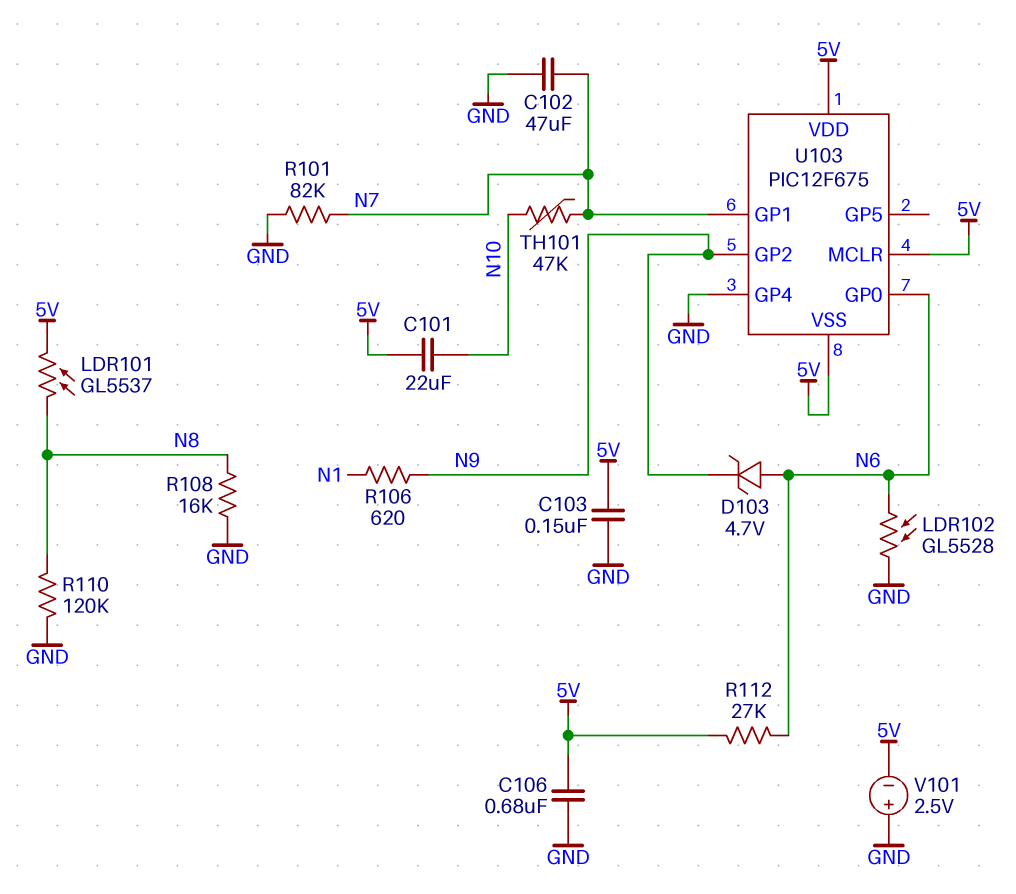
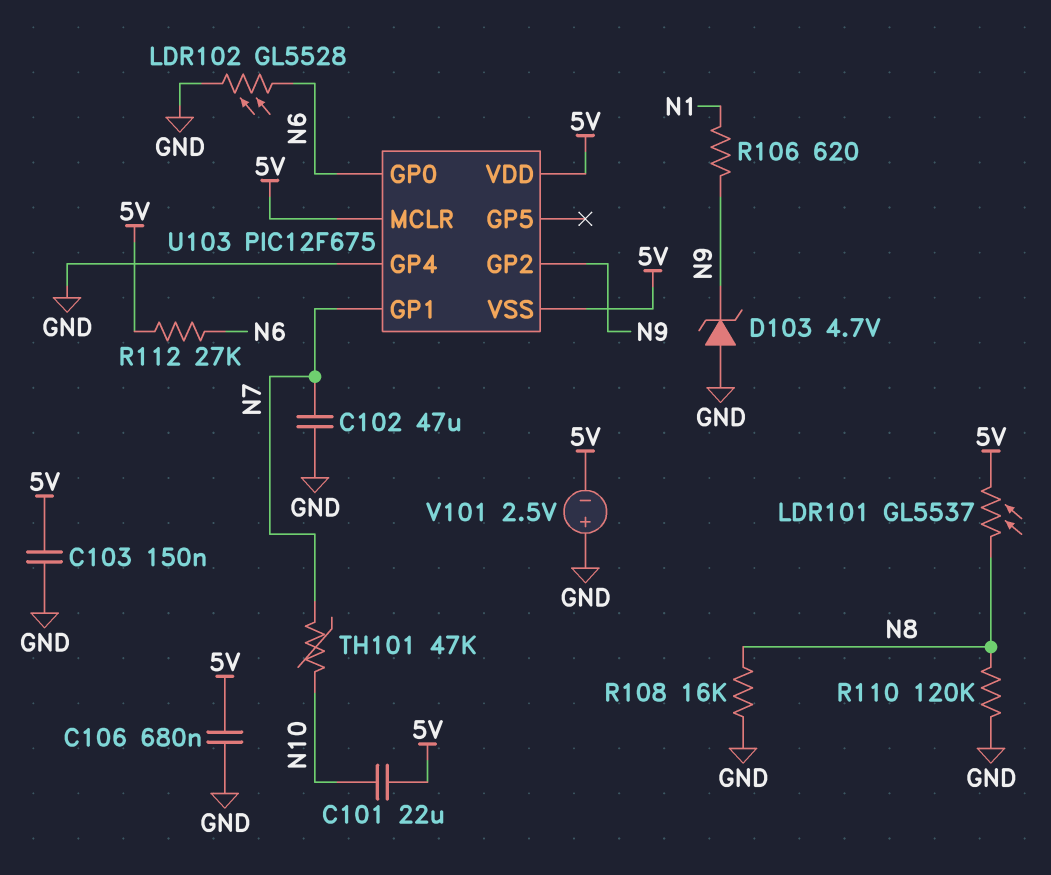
D103: zener 4.7V (A N6, K N9) -> zener 4.7V (A GND, K N9)
R101: 82k (GND, N7) -> none

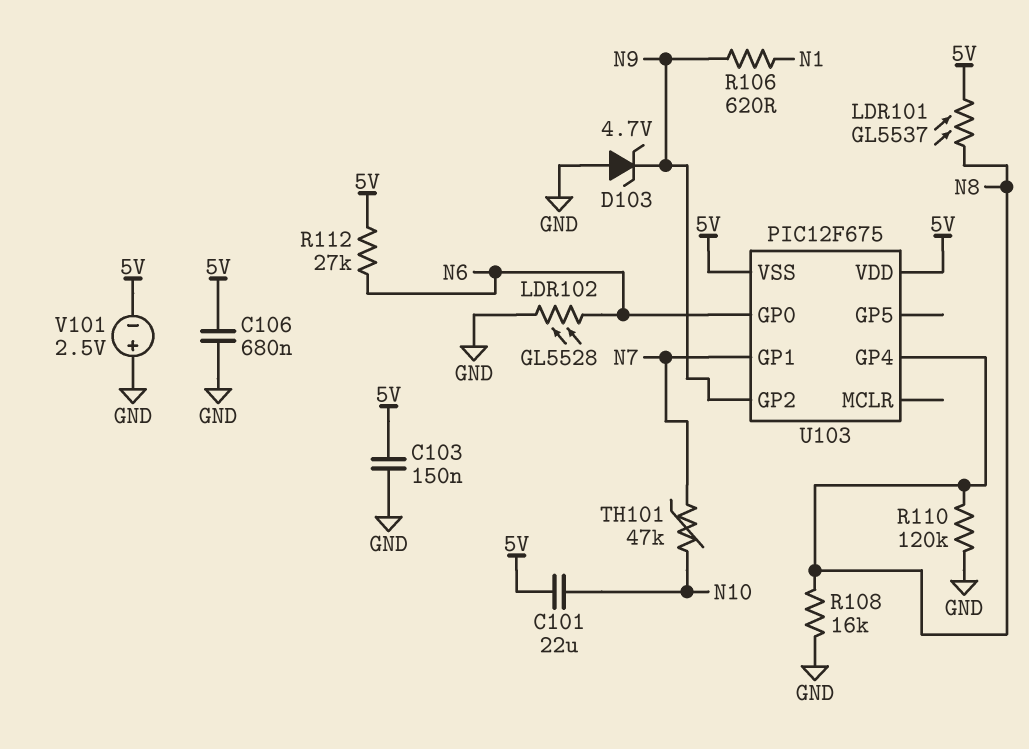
C102: 47uF (GND, N7) -> none
U103 pin GP4: GND -> N8
U103 pin MCLR: 5V -> none

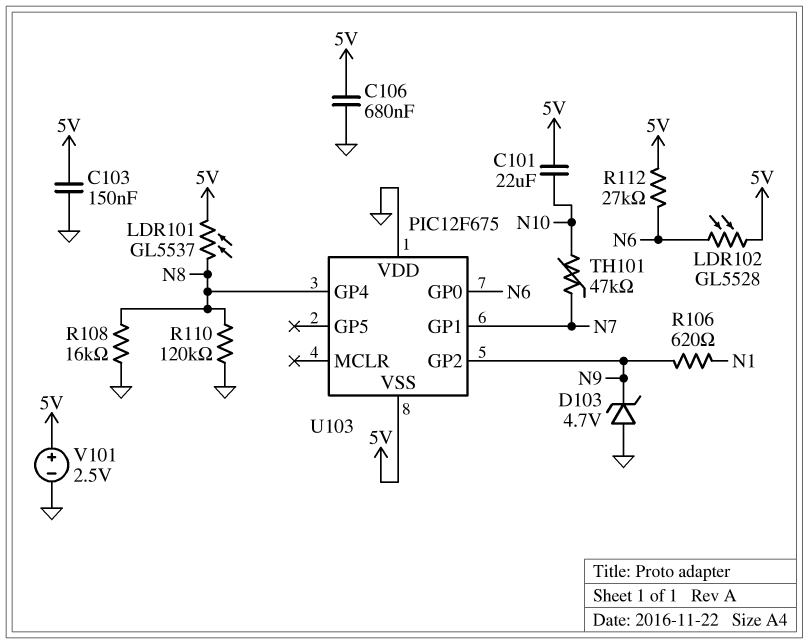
LDR102: GL5528 (GND, N6) -> GL5528 (5V, N6)
U103 pin VDD: 5V -> GND
V101: 2.5V (plus GND, minus 5V) -> 2.5V (plus 5V, minus GND)

